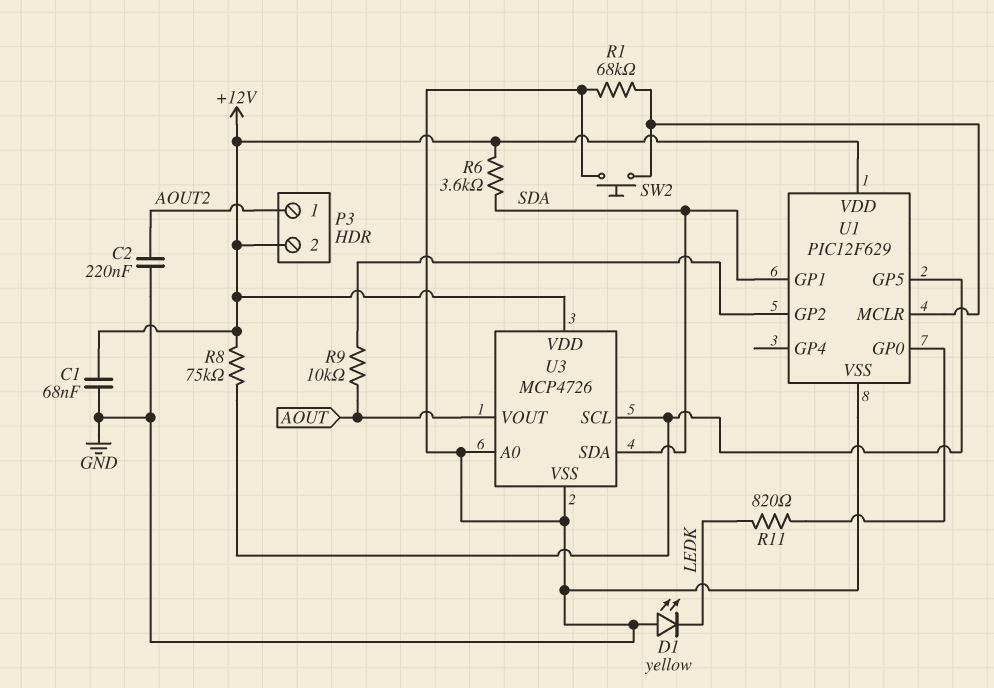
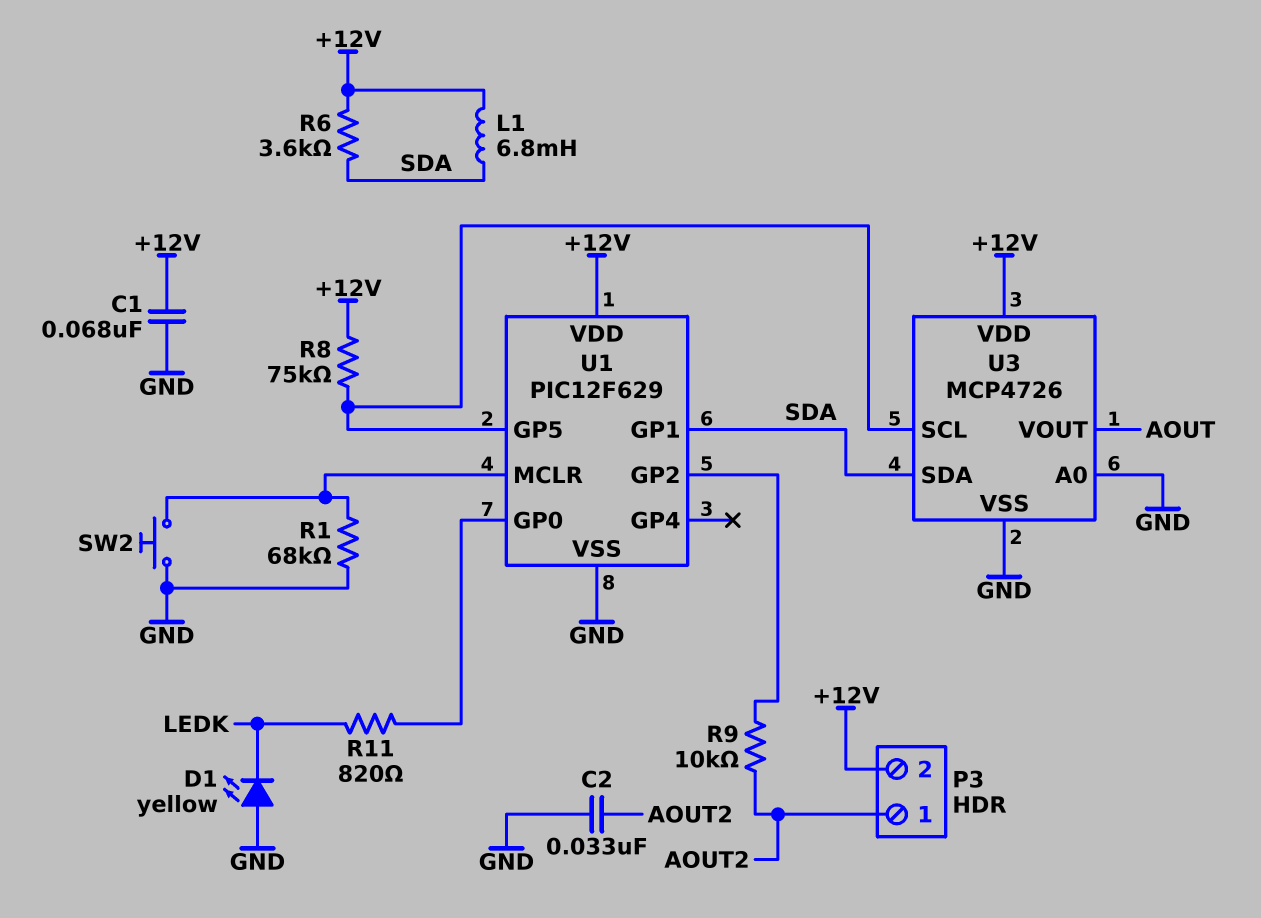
C2: 220nF (AOUT2, GND) -> 33nF (AOUT2, GND)
L1: none -> 6.8mH (+12V, SDA)
R9: 10k (AOUT, U1/GP2) -> 10k (AOUT2, U1/GP2)

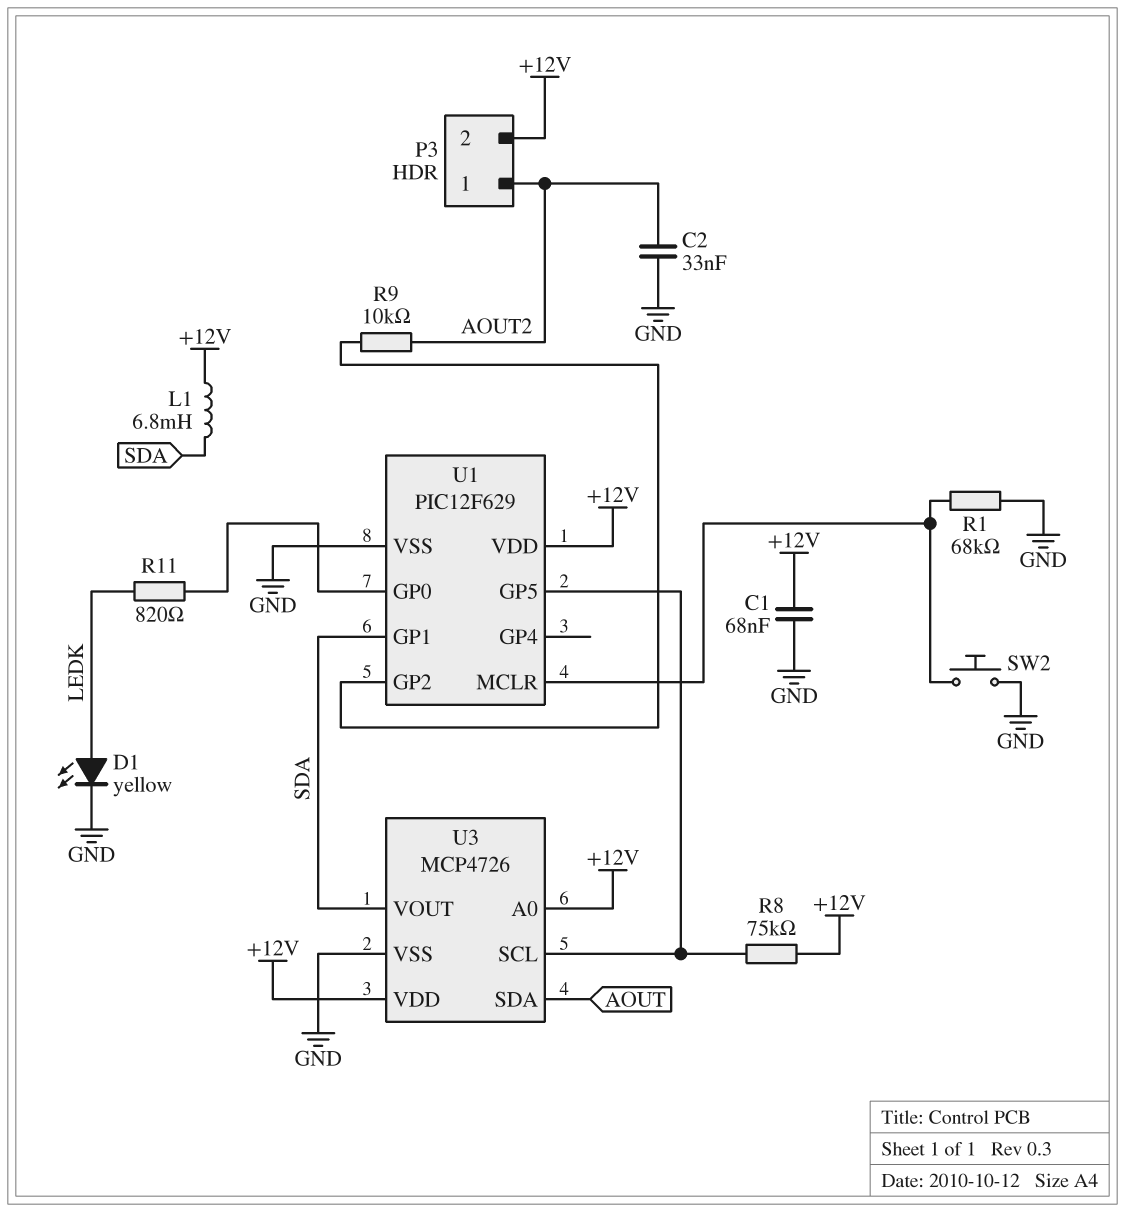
D1: LED yellow (A GND, K LEDK) -> LED yellow (A LEDK, K GND)
R6: 3.6k (+12V, SDA) -> none
U3 pin A0: GND -> +12V
U3 pin SDA: SDA -> AOUT
U3 pin VOUT: AOUT -> SDA

